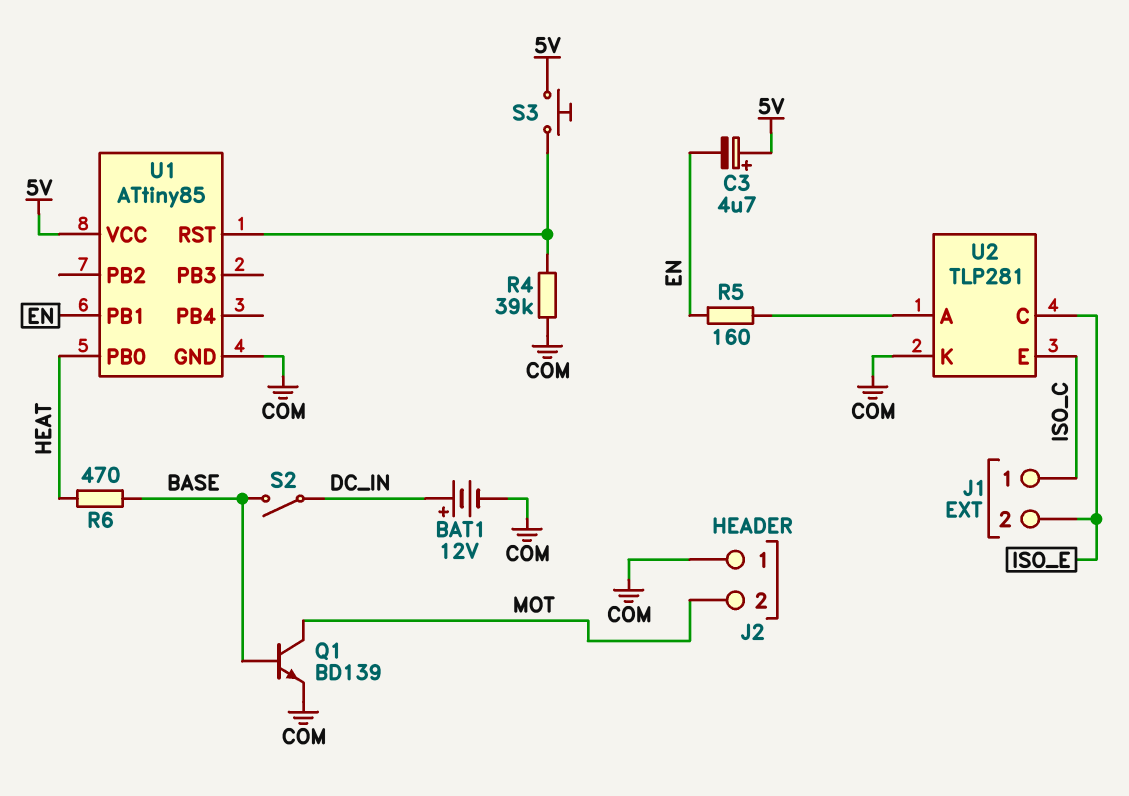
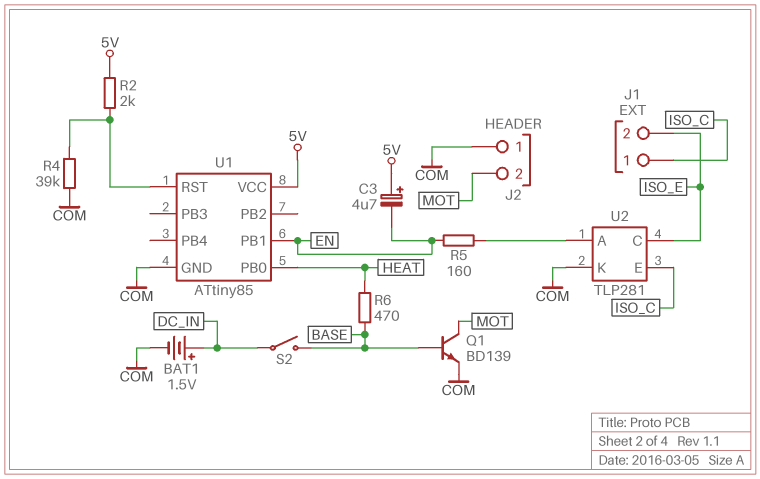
BAT1: 12V (plus DC_IN, minus COM) -> 1.5V (plus DC_IN, minus COM)
R2: none -> 2k (5V, U1/RST)
S3: button (5V, U1/RST) -> none

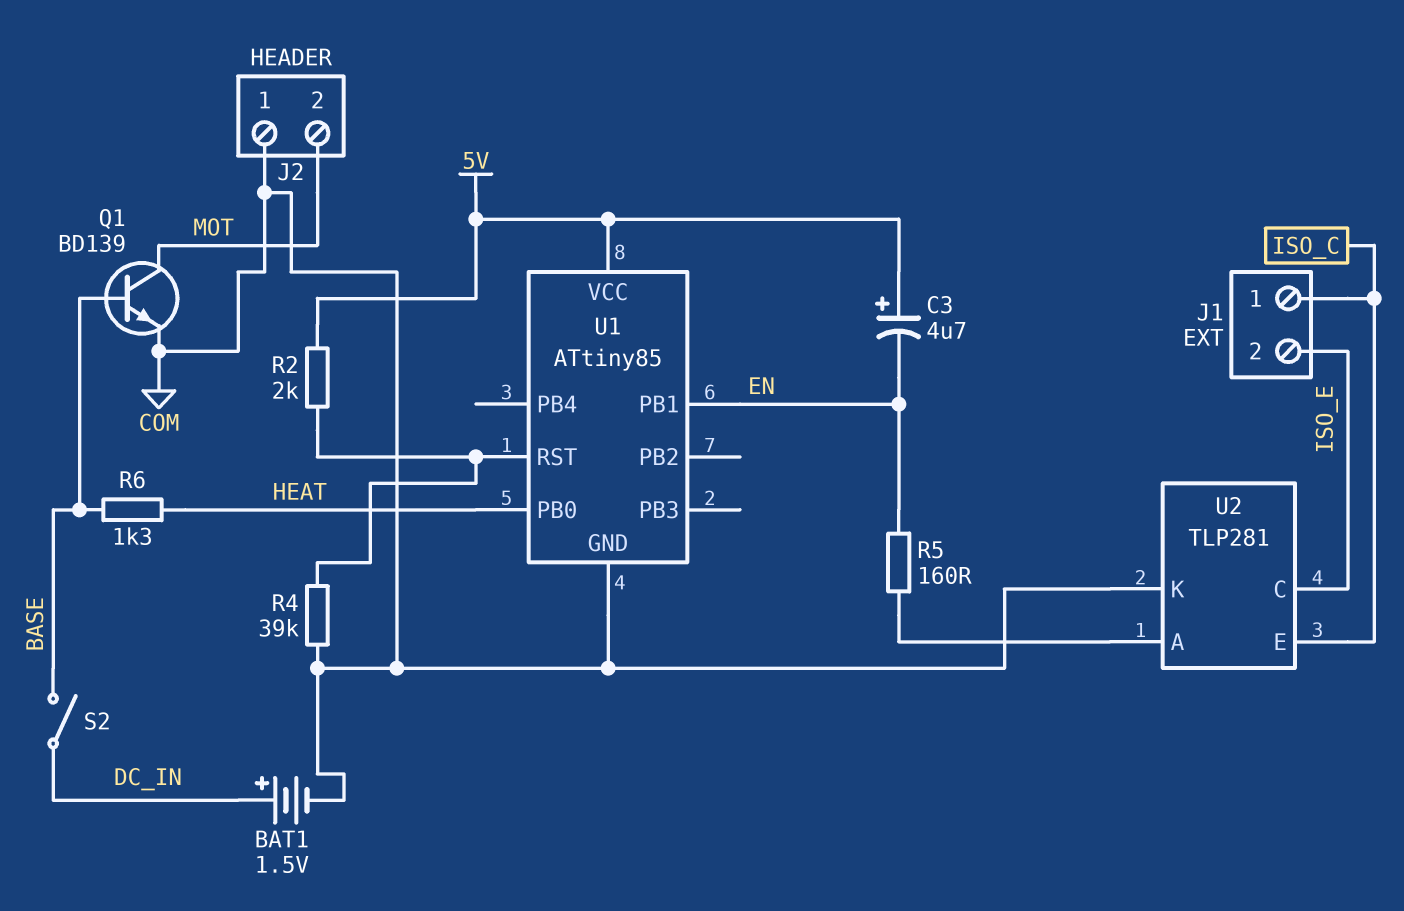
R6: 470 (BASE, HEAT) -> 1.3k (BASE, HEAT)

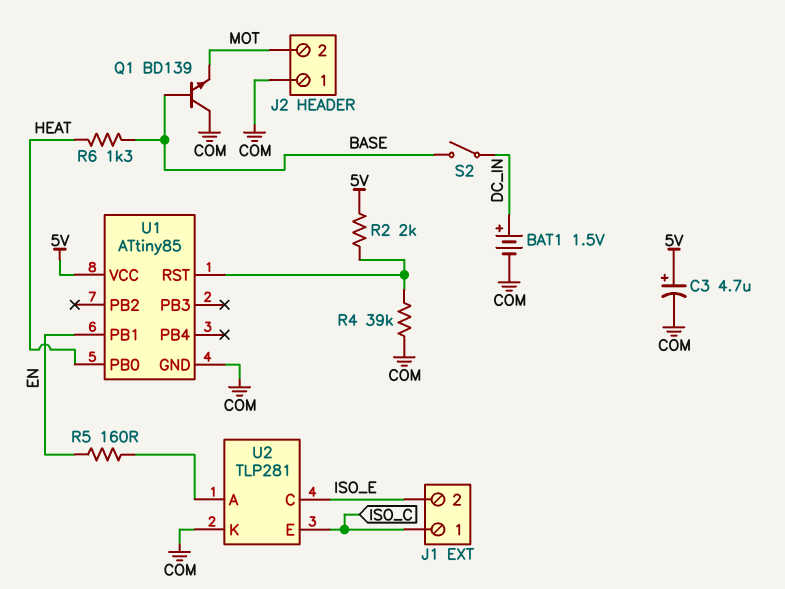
C3: 4.7uF (plus 5V, minus EN) -> 4.7uF (plus 5V, minus COM)
Q1: NPN BD139 (B BASE, C MOT, E COM) -> NPN BD139 (B BASE, C COM, E MOT)

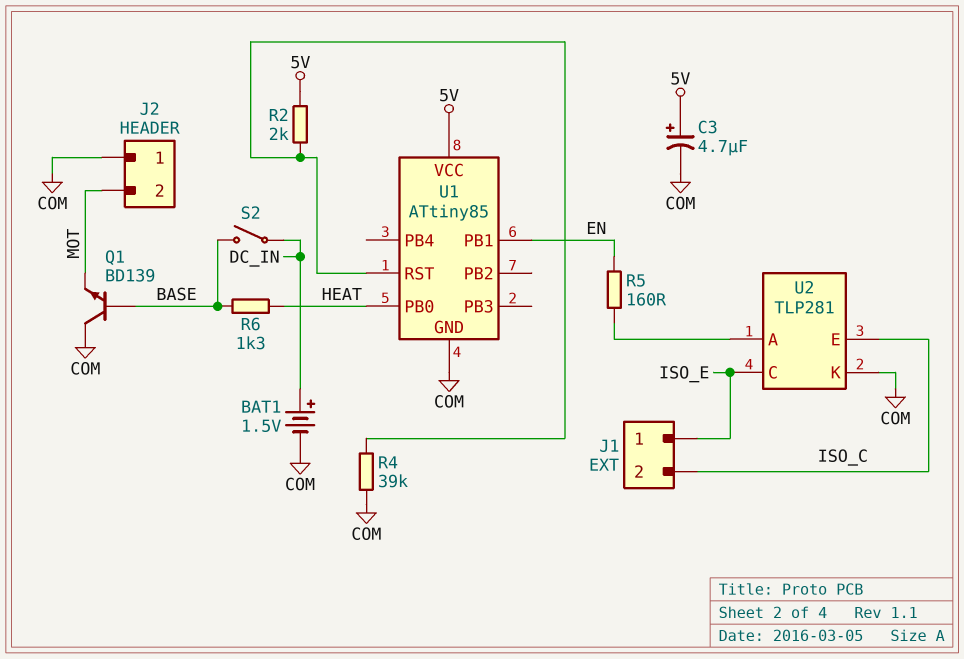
J1 pin 1: ISO_C -> ISO_E
J1 pin 2: ISO_E -> ISO_C

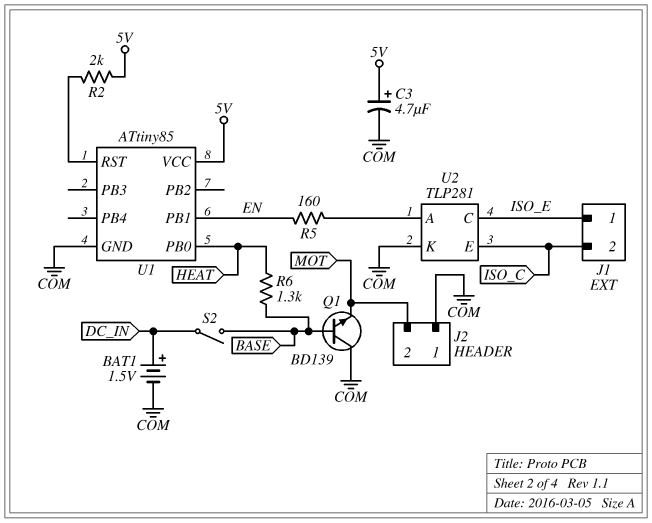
R4: 39k (COM, U1/RST) -> none

